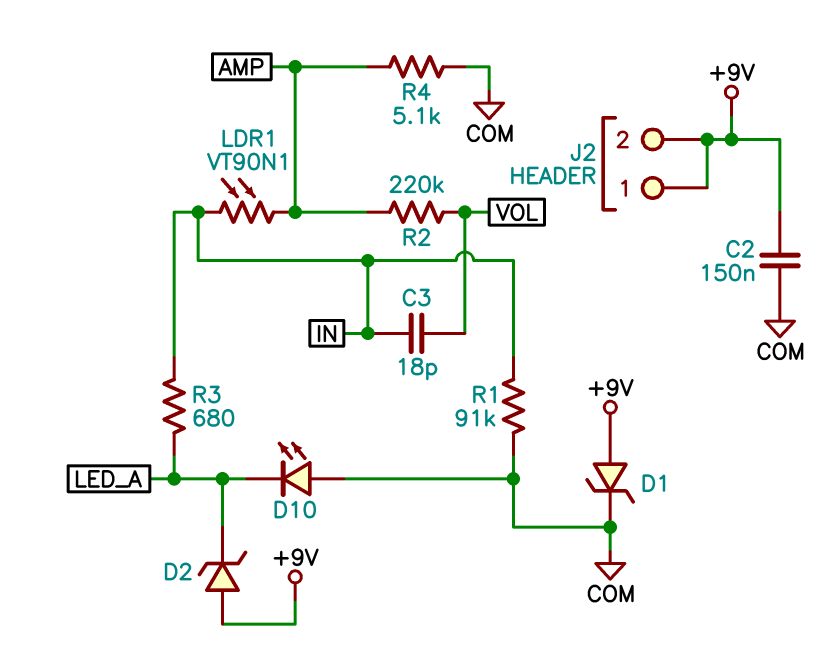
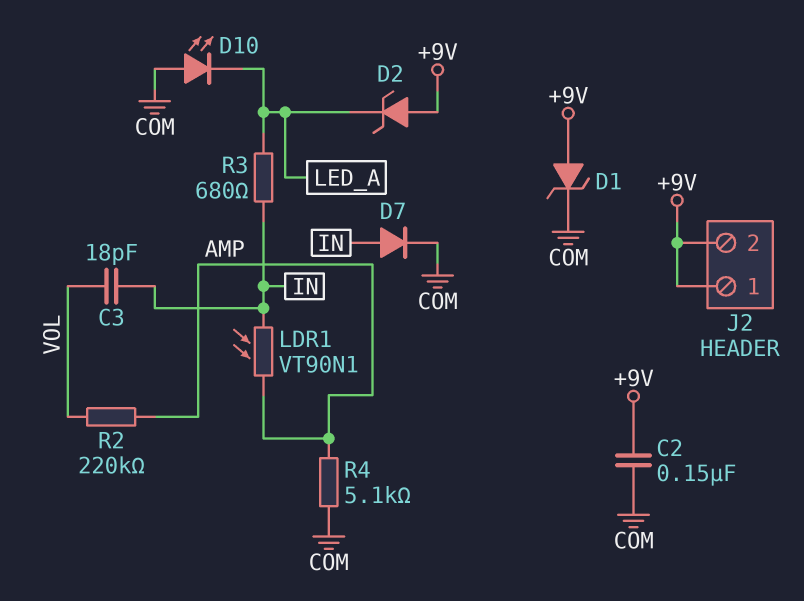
D7: none -> diode (A IN, K COM)
R1: 91k (COM, IN) -> none

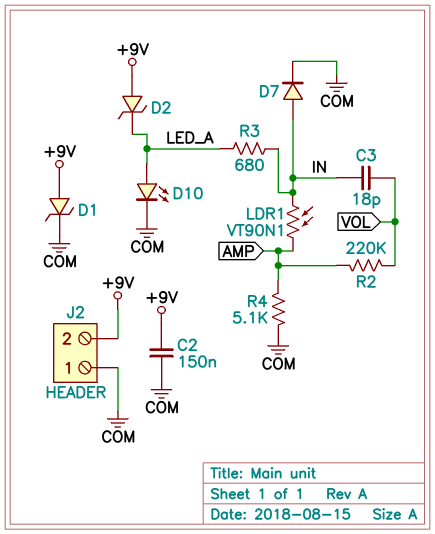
D10: LED (A COM, K LED_A) -> LED (A LED_A, K COM)
J2 pin 1: +9V -> COM

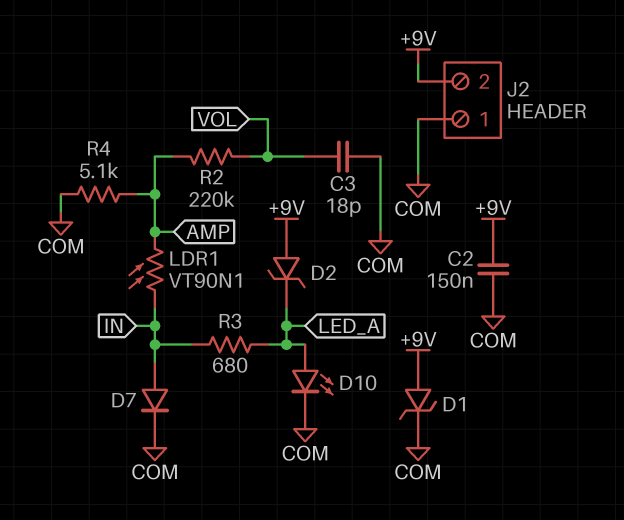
C3: 18pF (IN, VOL) -> 18pF (COM, VOL)

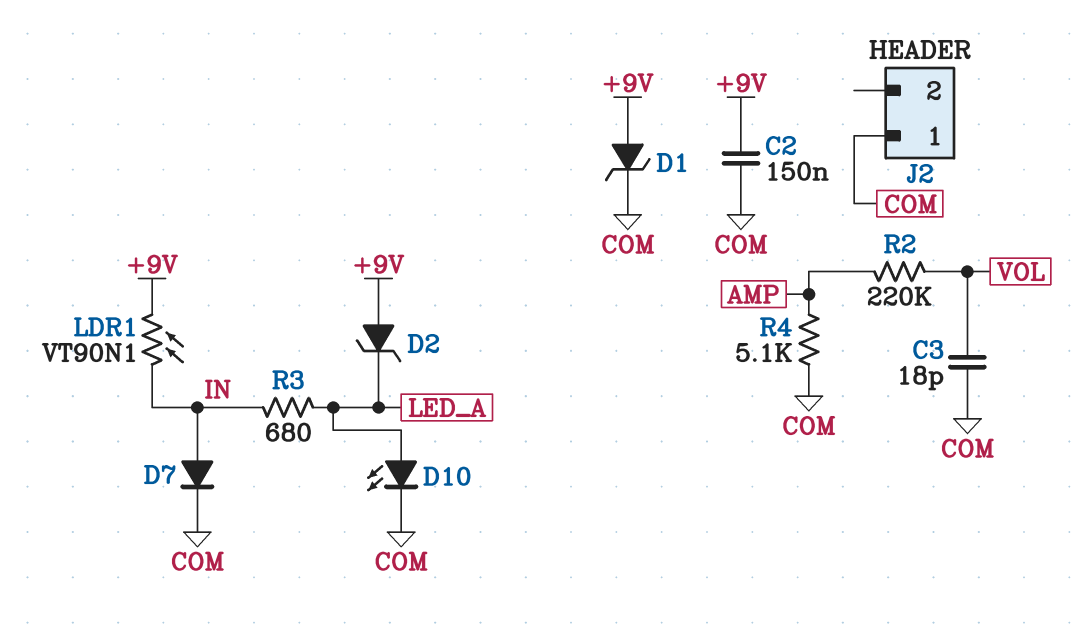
J2 pin 2: +9V -> none
LDR1: VT90N1 (AMP, IN) -> VT90N1 (+9V, IN)

